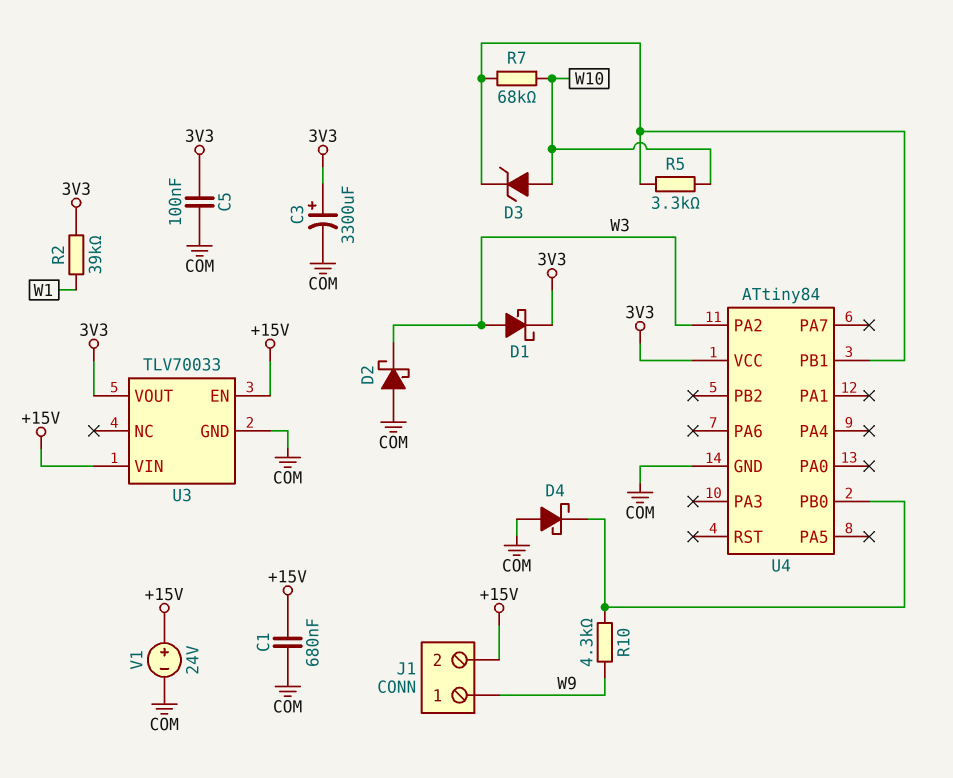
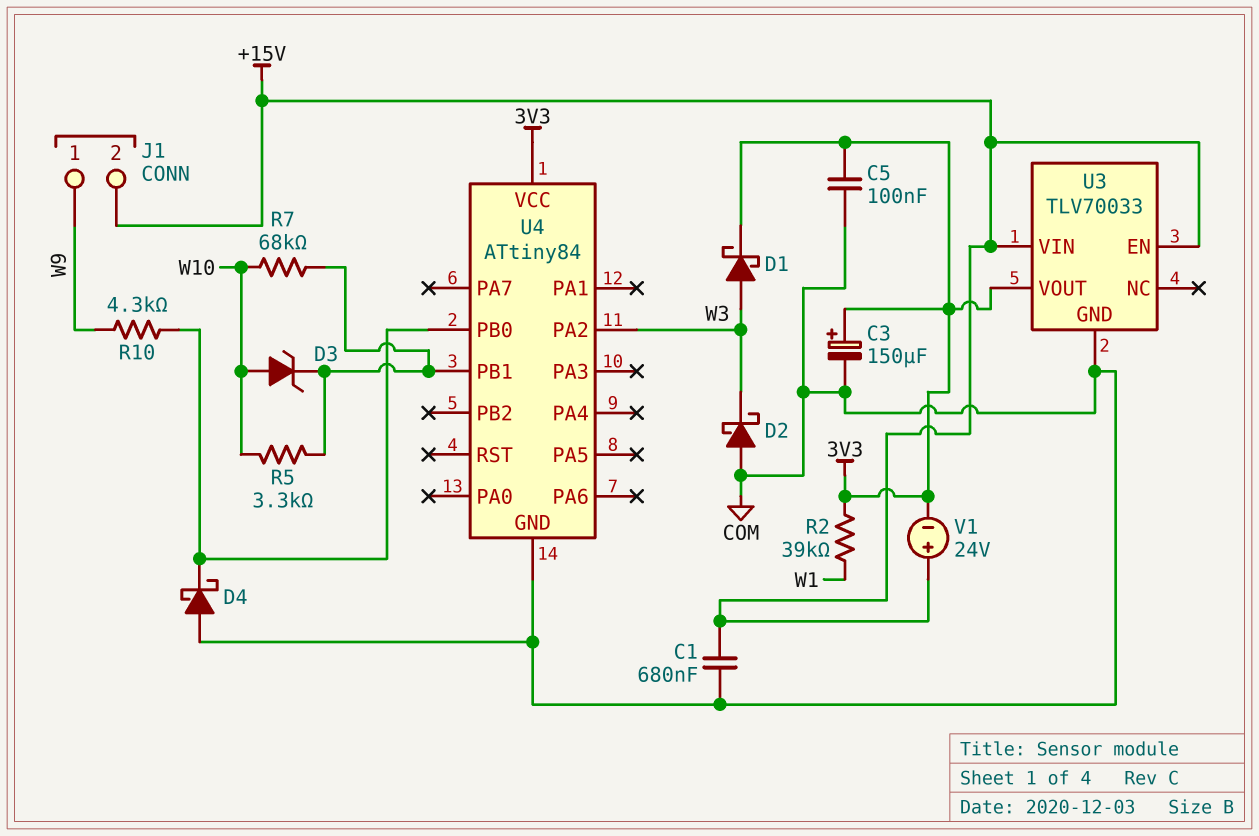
C3: 3300uF (plus 3V3, minus COM) -> 150uF (plus 3V3, minus COM)
V1: 24V (plus +15V, minus COM) -> 24V (plus +15V, minus 3V3)

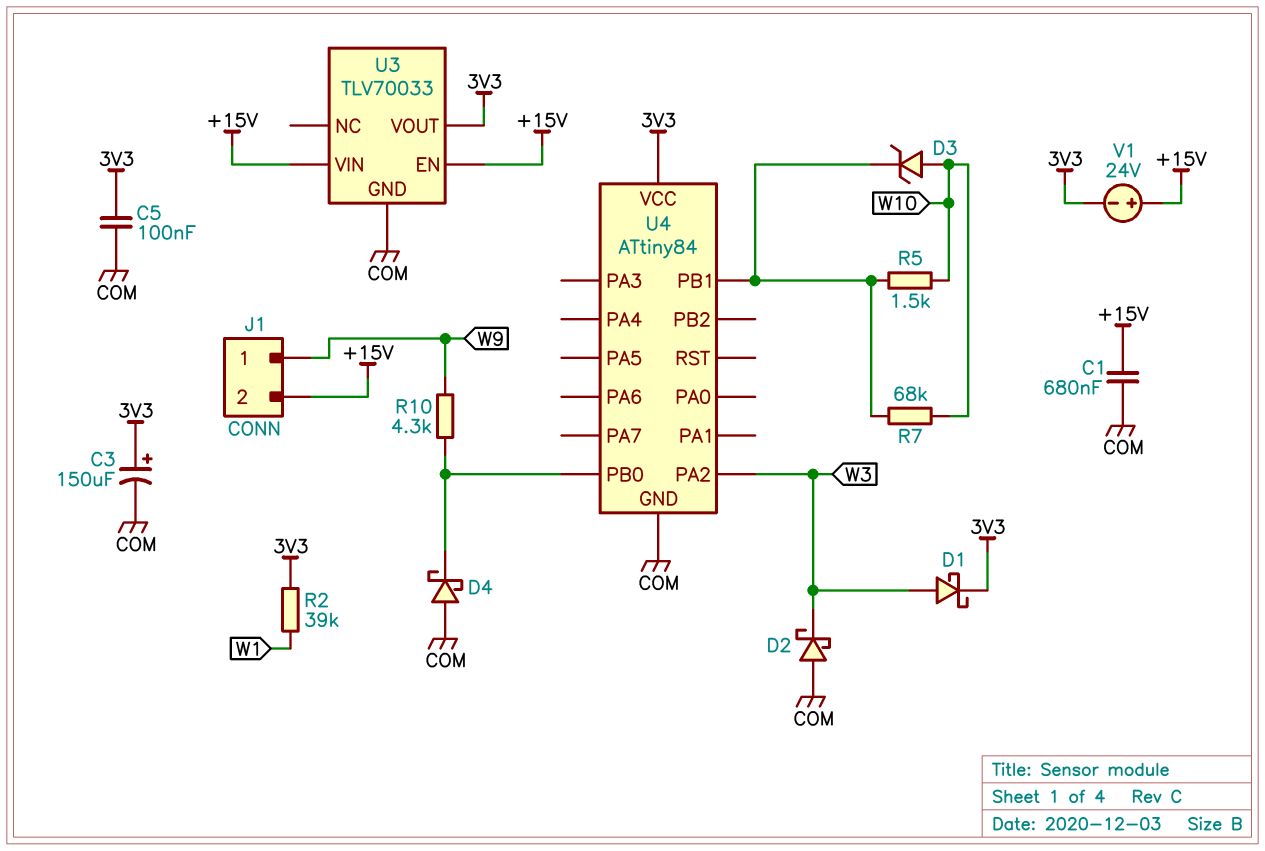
R5: 3.3k (U4/PB1, W10) -> 1.5k (U4/PB1, W10)

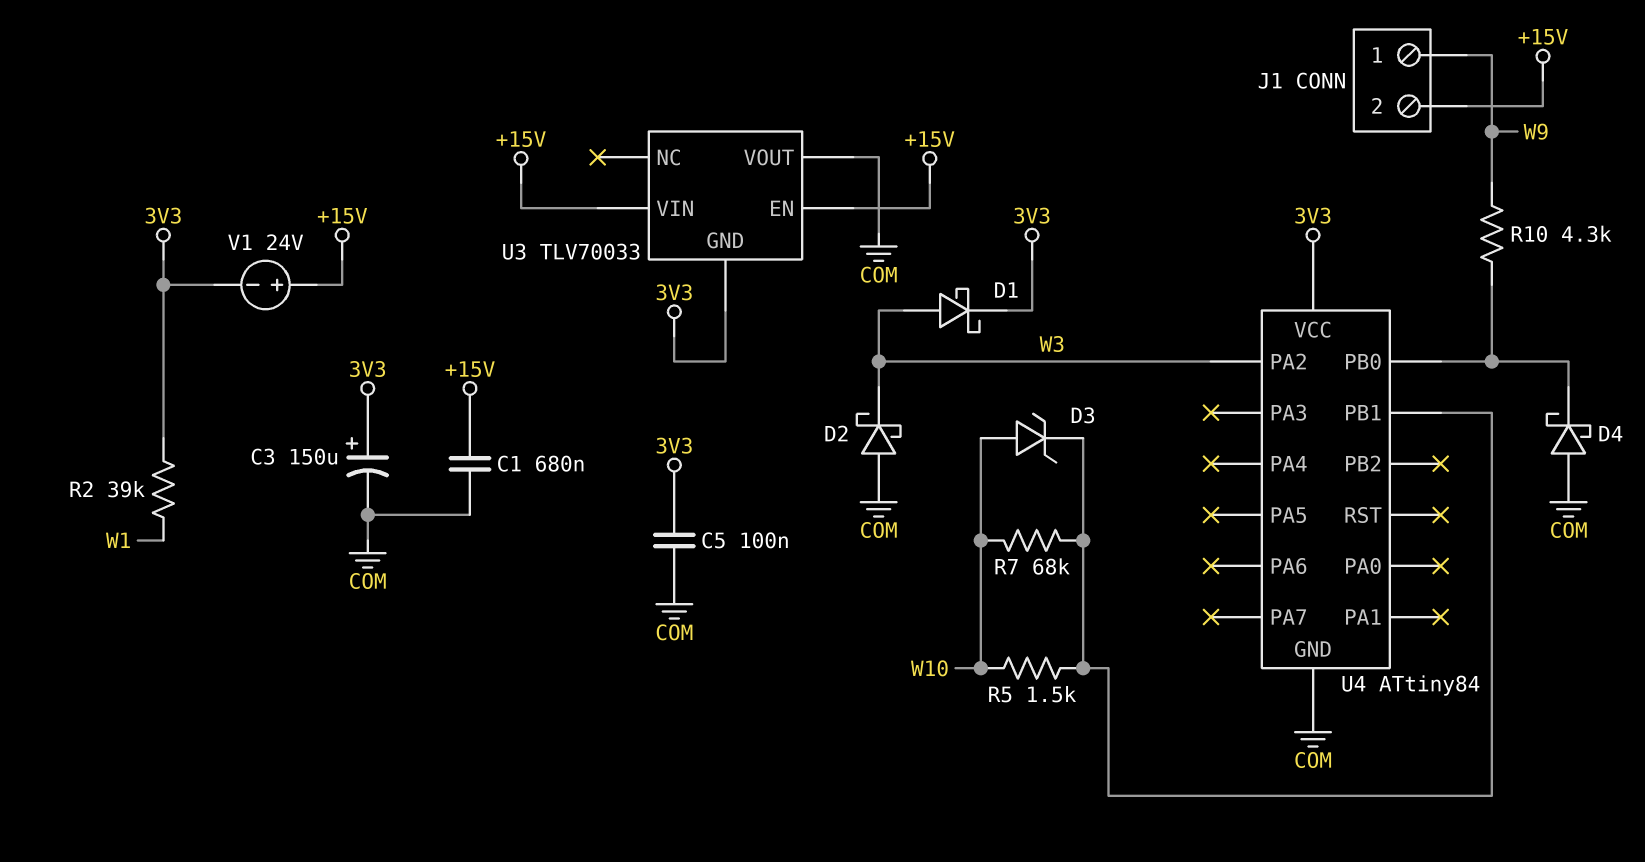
U3 pin GND: COM -> 3V3
U3 pin VOUT: 3V3 -> COM

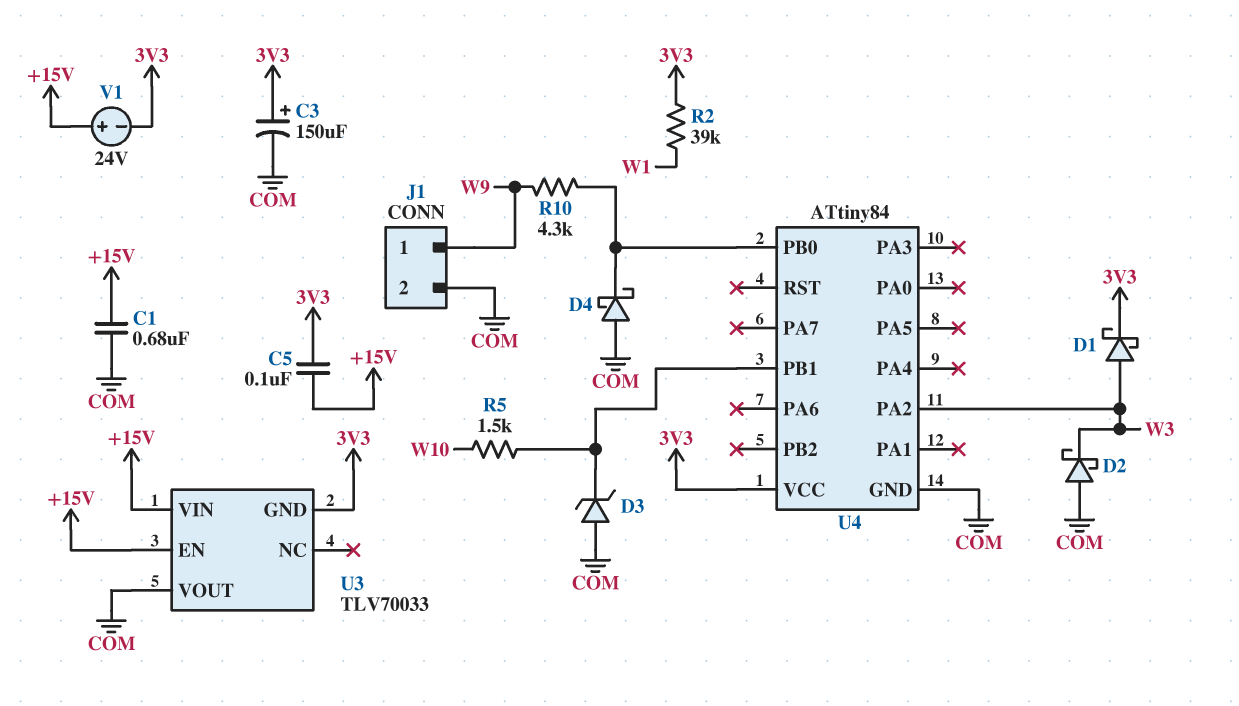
C5: 100nF (3V3, COM) -> 100nF (+15V, 3V3)
D3: zener (A W10, K U4/PB1) -> zener (A COM, K U4/PB1)
J1 pin 2: +15V -> COM
R7: 68k (U4/PB1, W10) -> none

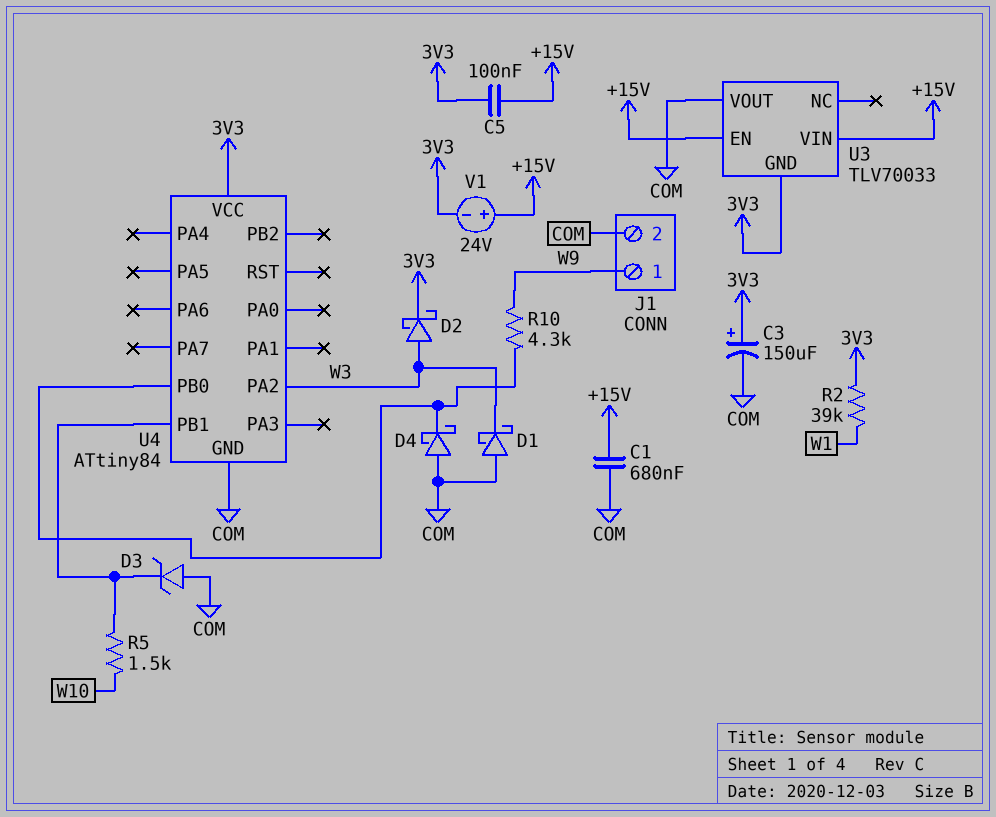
D1: schottky (A W3, K 3V3) -> schottky (A COM, K W3)
D2: schottky (A COM, K W3) -> schottky (A W3, K 3V3)

